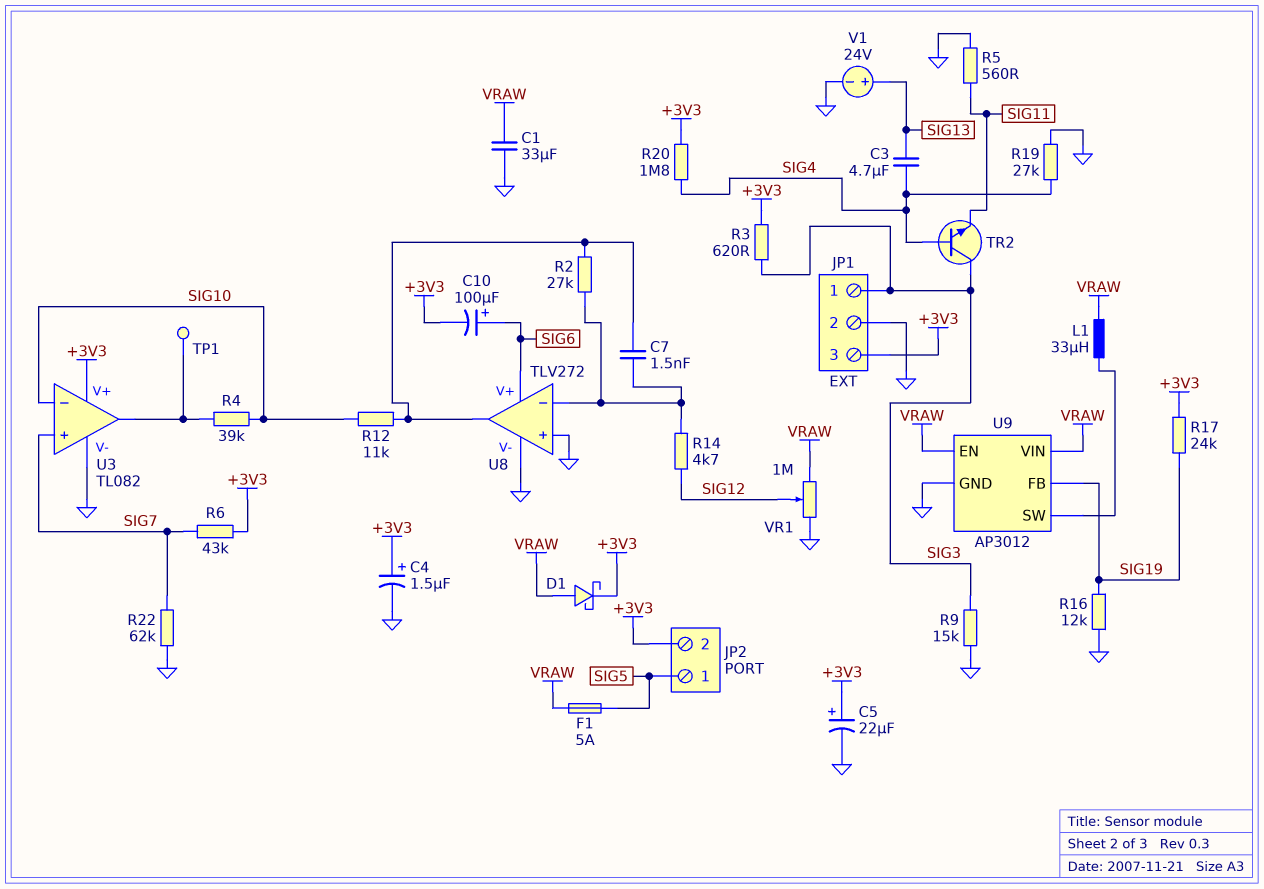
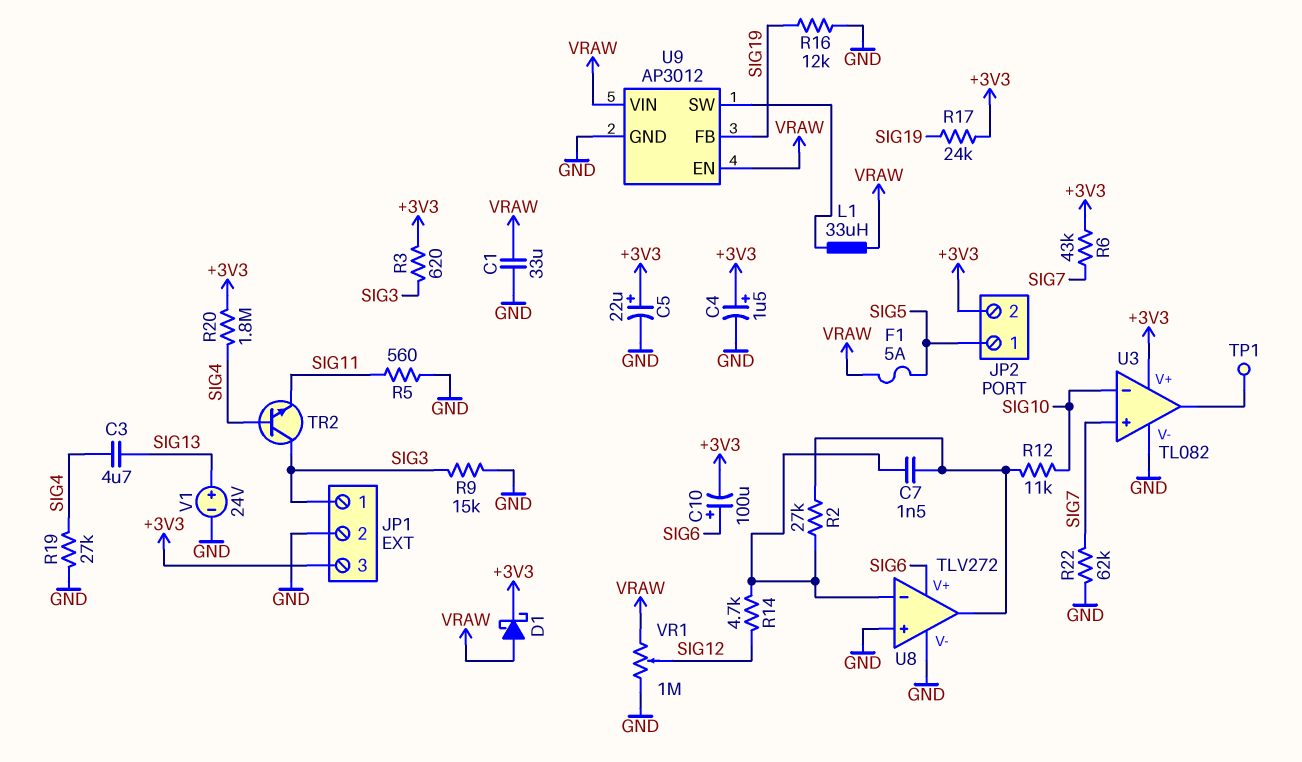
R4: 39k (SIG10, U3/out) -> none

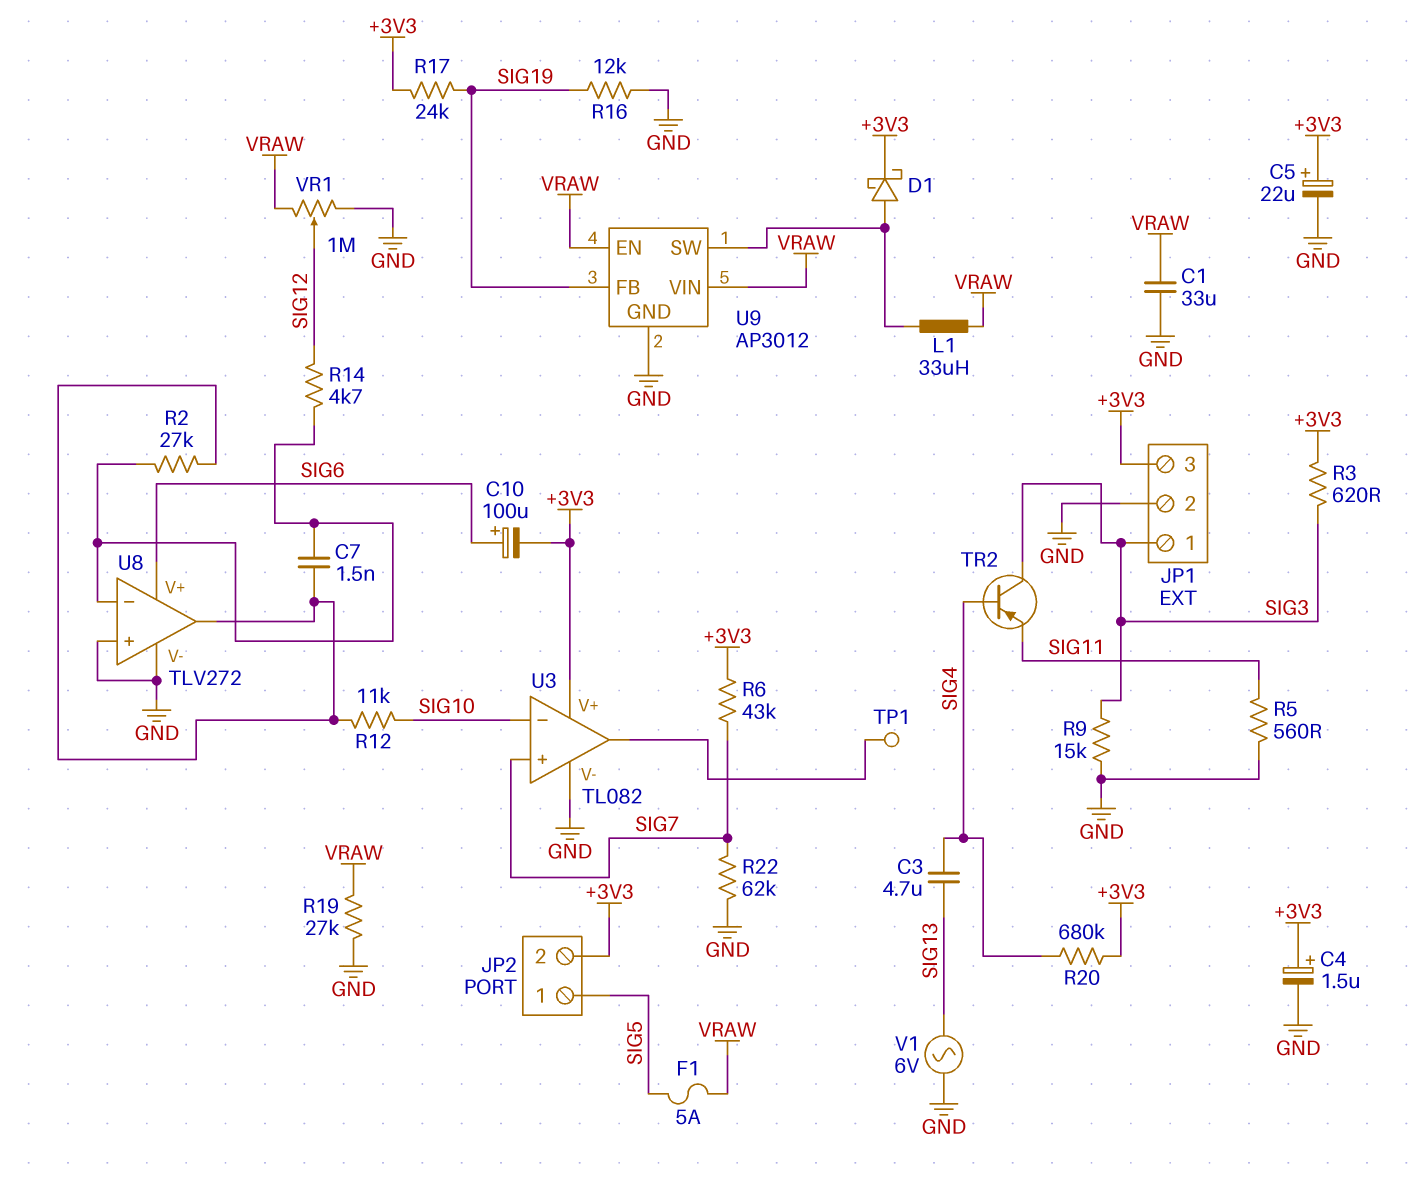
D1: schottky (A VRAW, K +3V3) -> schottky (A U9/SW, K +3V3)
R19: 27k (GND, SIG4) -> 27k (GND, VRAW)
R20: 1.8M (+3V3, SIG4) -> 680k (+3V3, SIG4)
TR2: NPN (B SIG4, C SIG3, E SIG11) -> PNP (B SIG4, C SIG3, E SIG11)
V1: 24V (plus SIG13, minus GND) -> AC 6V (GND, SIG13)

